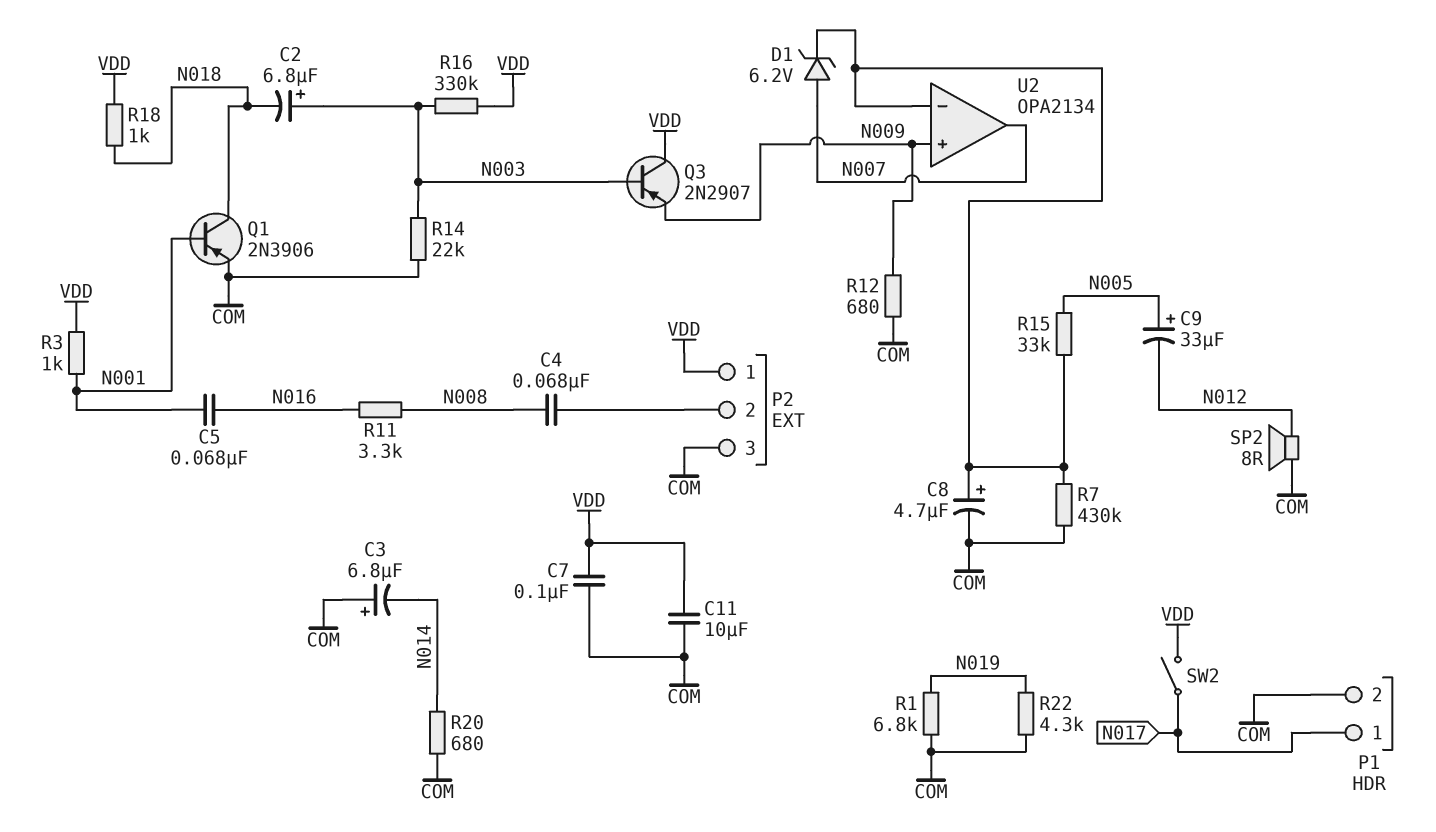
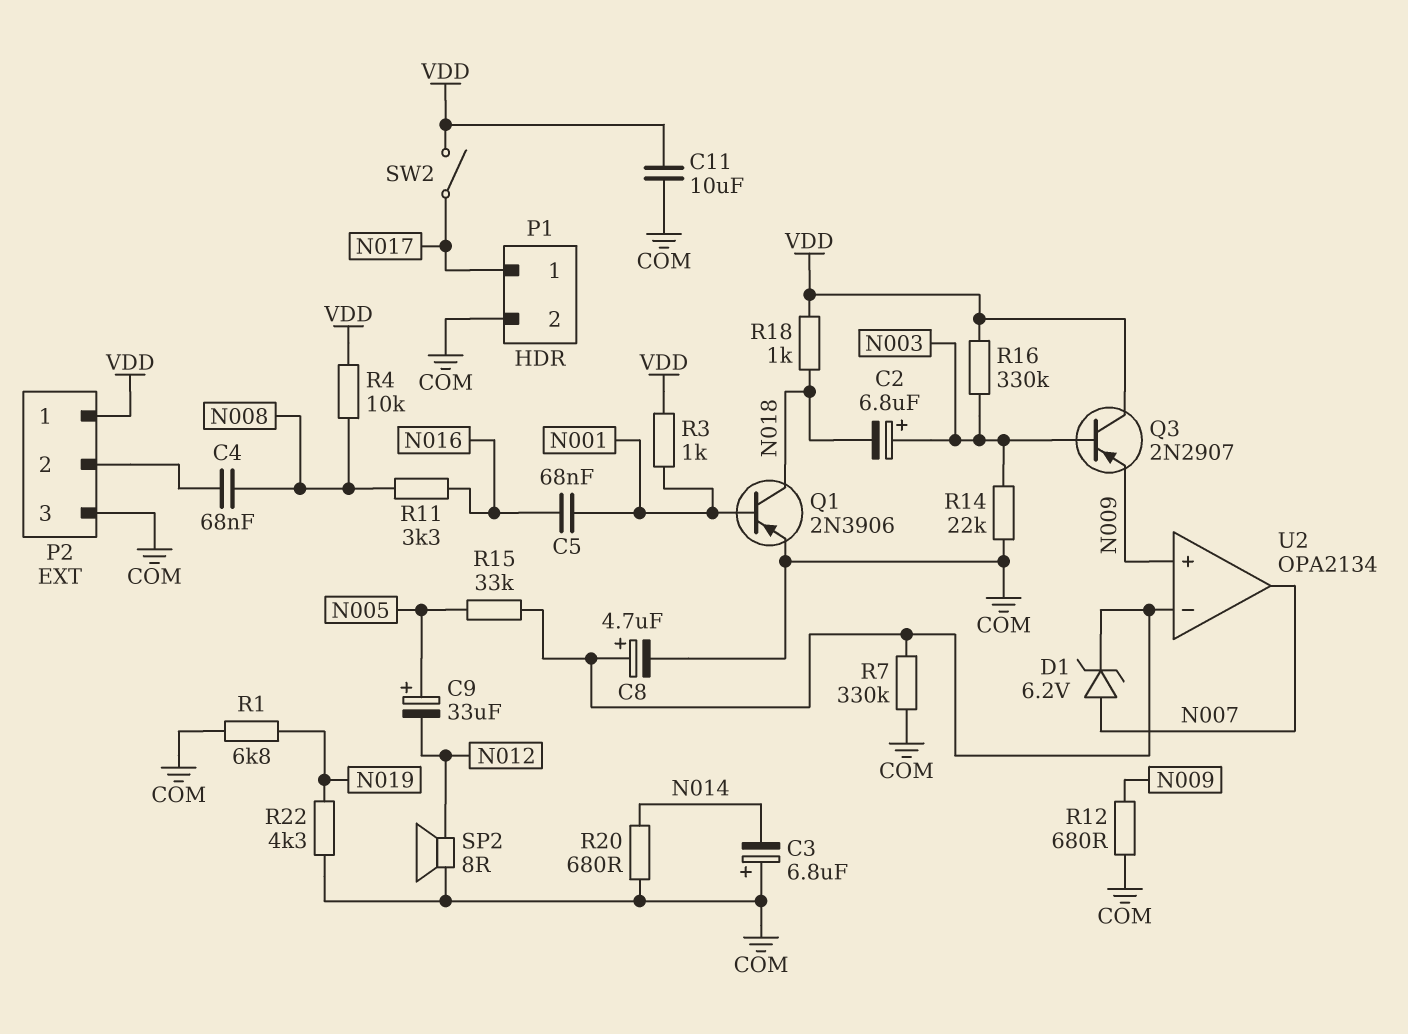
C7: 100nF (COM, VDD) -> none
R4: none -> 10k (N008, VDD)
R7: 430k (COM, U2/in-) -> 330k (COM, U2/in-)

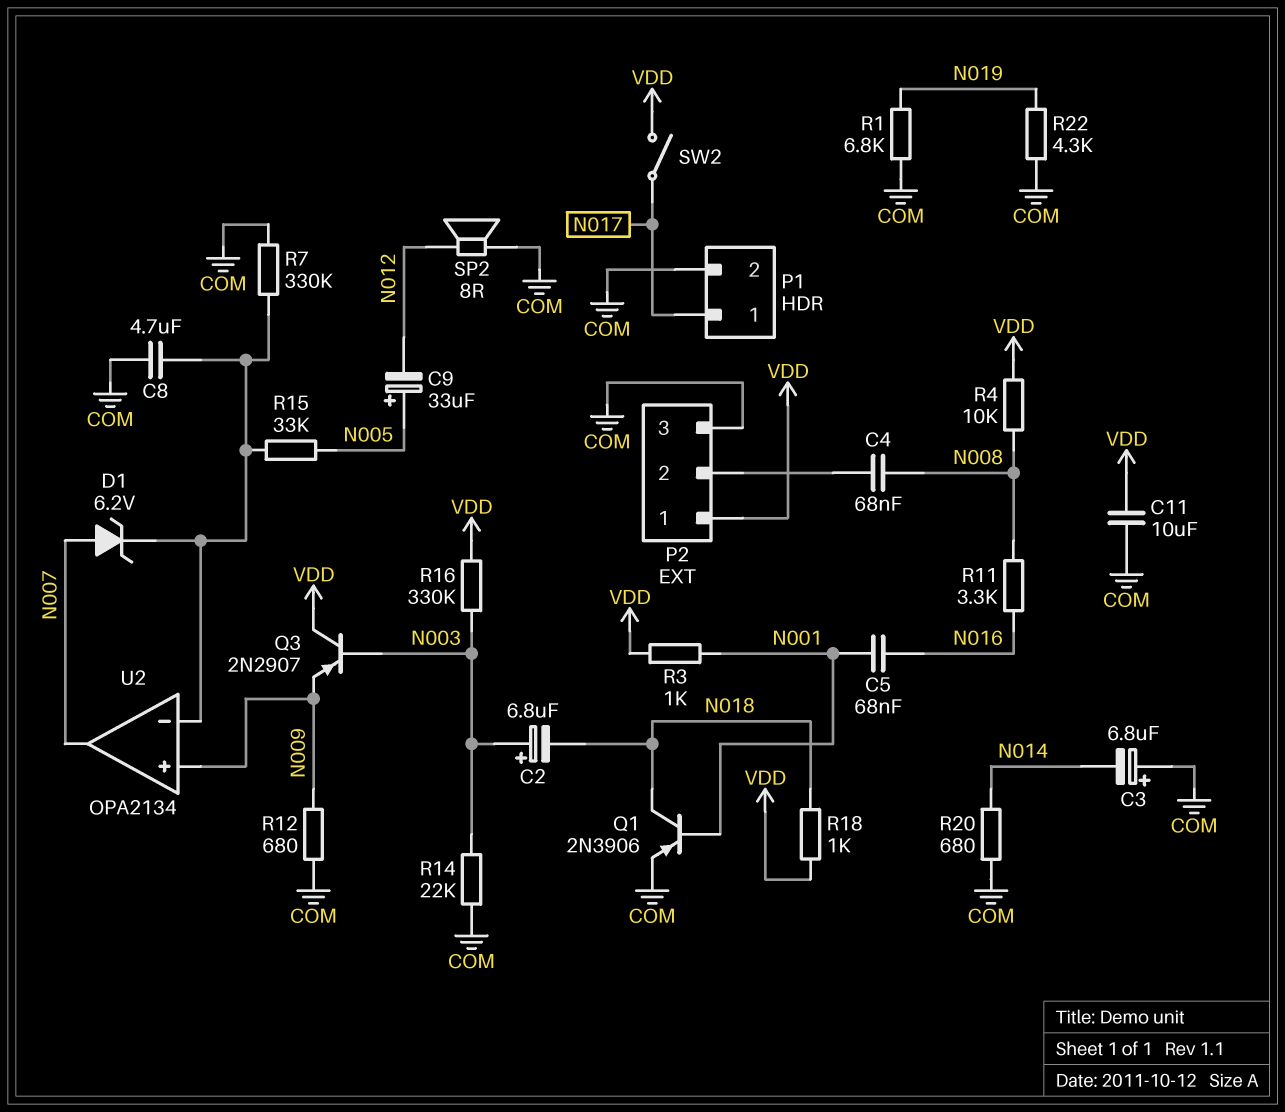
C8: 4.7uF (plus U2/in-, minus COM) -> 4.7uF (COM, U2/in-)

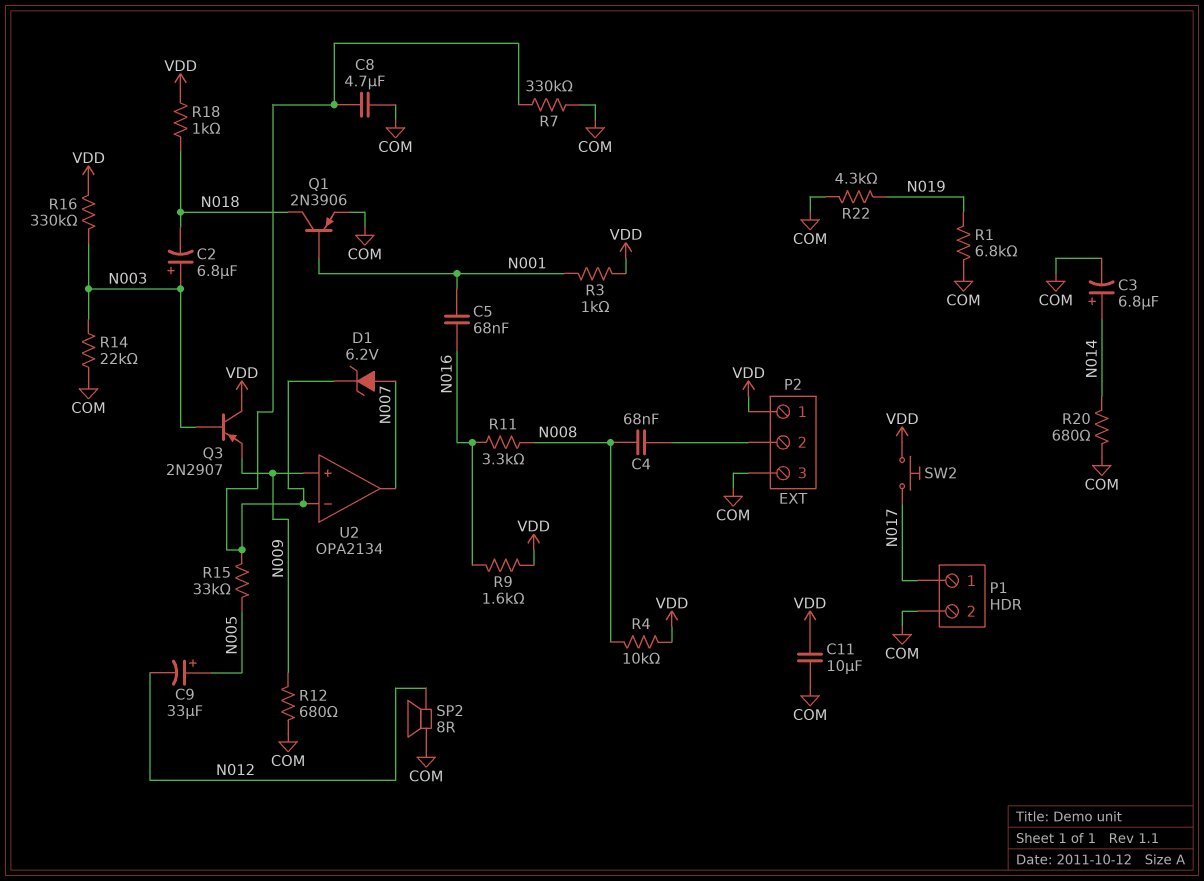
C3: 6.8uF (plus COM, minus N014) -> 6.8uF (plus N014, minus COM)
R9: none -> 1.6k (N016, VDD)
SW2: switch (N017, VDD) -> button (N017, VDD)

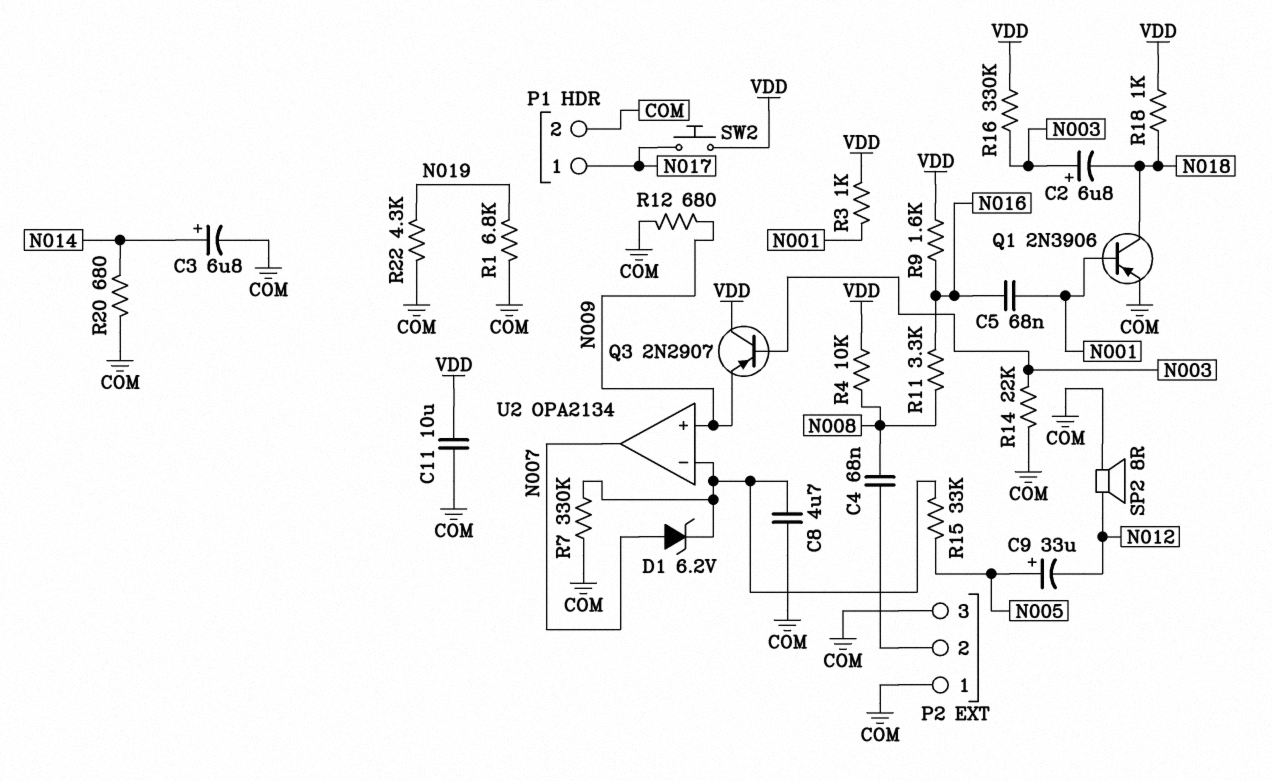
P2 pin 1: VDD -> COM

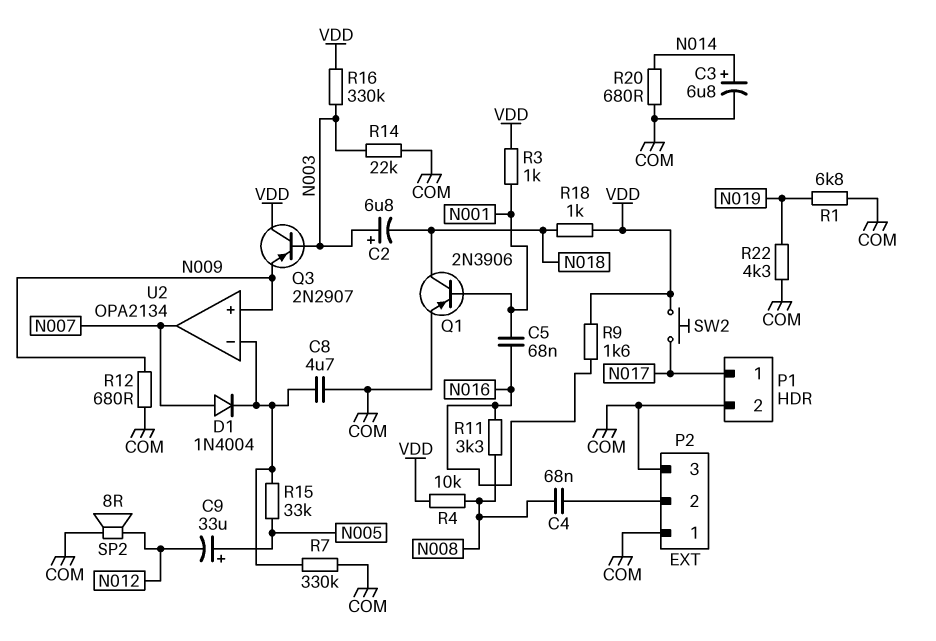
C11: 10uF (COM, VDD) -> none
D1: zener 6.2V (A N007, K U2/in-) -> diode 1N4004 (A N007, K U2/in-)

